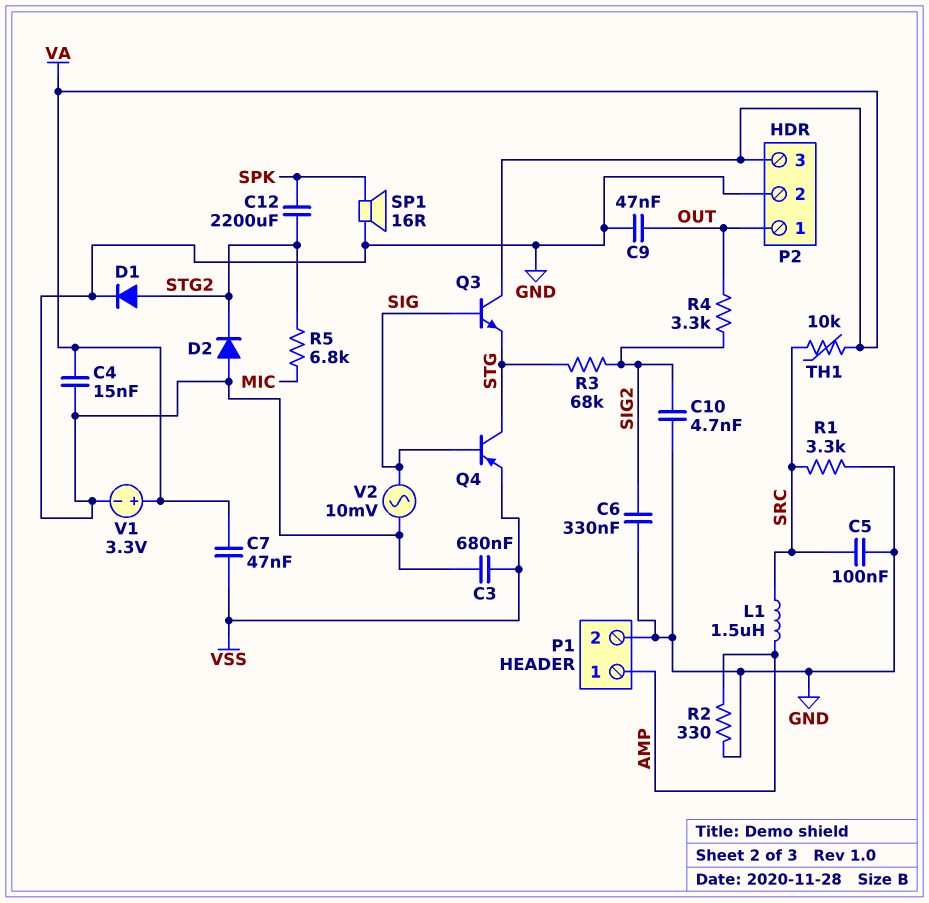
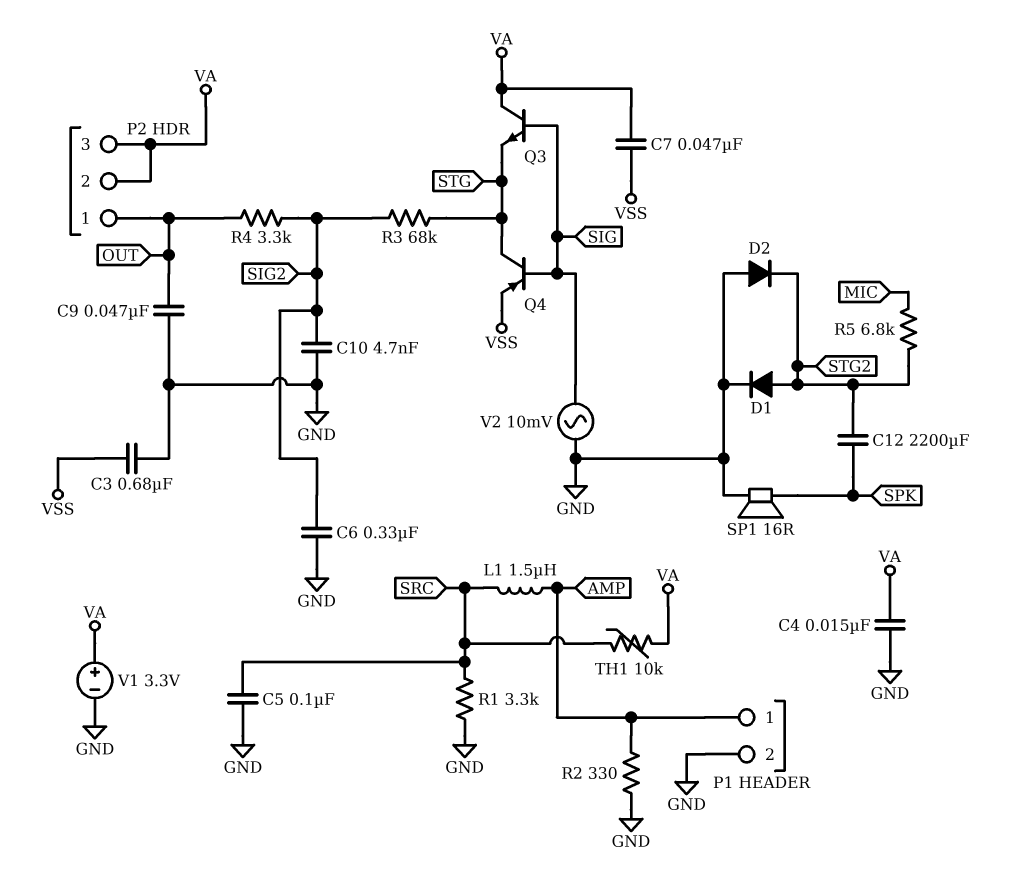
P2 pin 2: GND -> VA

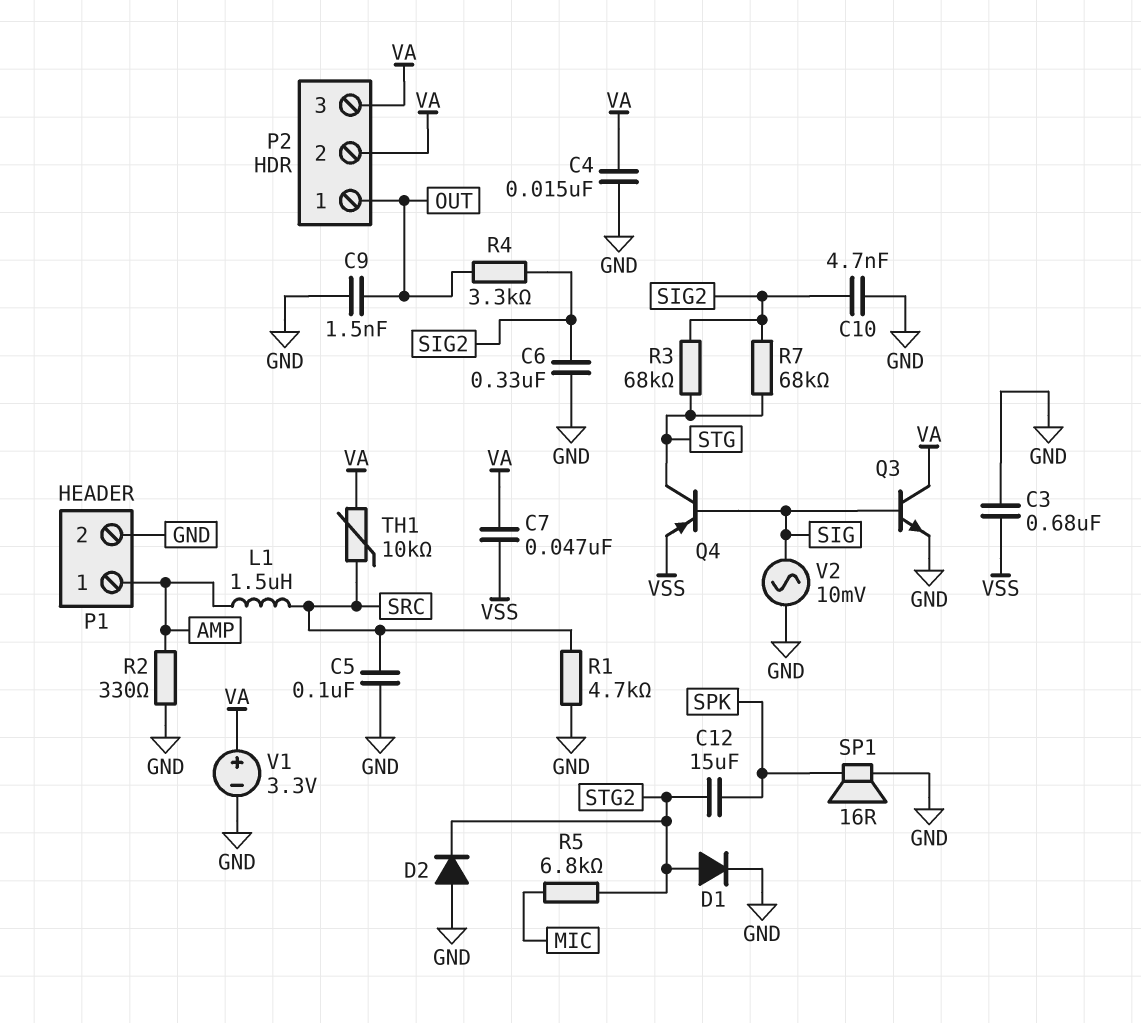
C9: 47nF (GND, OUT) -> 1.5nF (GND, OUT)
C12: 2200uF (SPK, STG2) -> 15uF (SPK, STG2)
Q3: NPN (B SIG, C VA, E STG) -> NPN (B SIG, C VA, E GND)
R1: 3.3k (GND, SRC) -> 4.7k (GND, SRC)
R7: none -> 68k (SIG2, STG)

